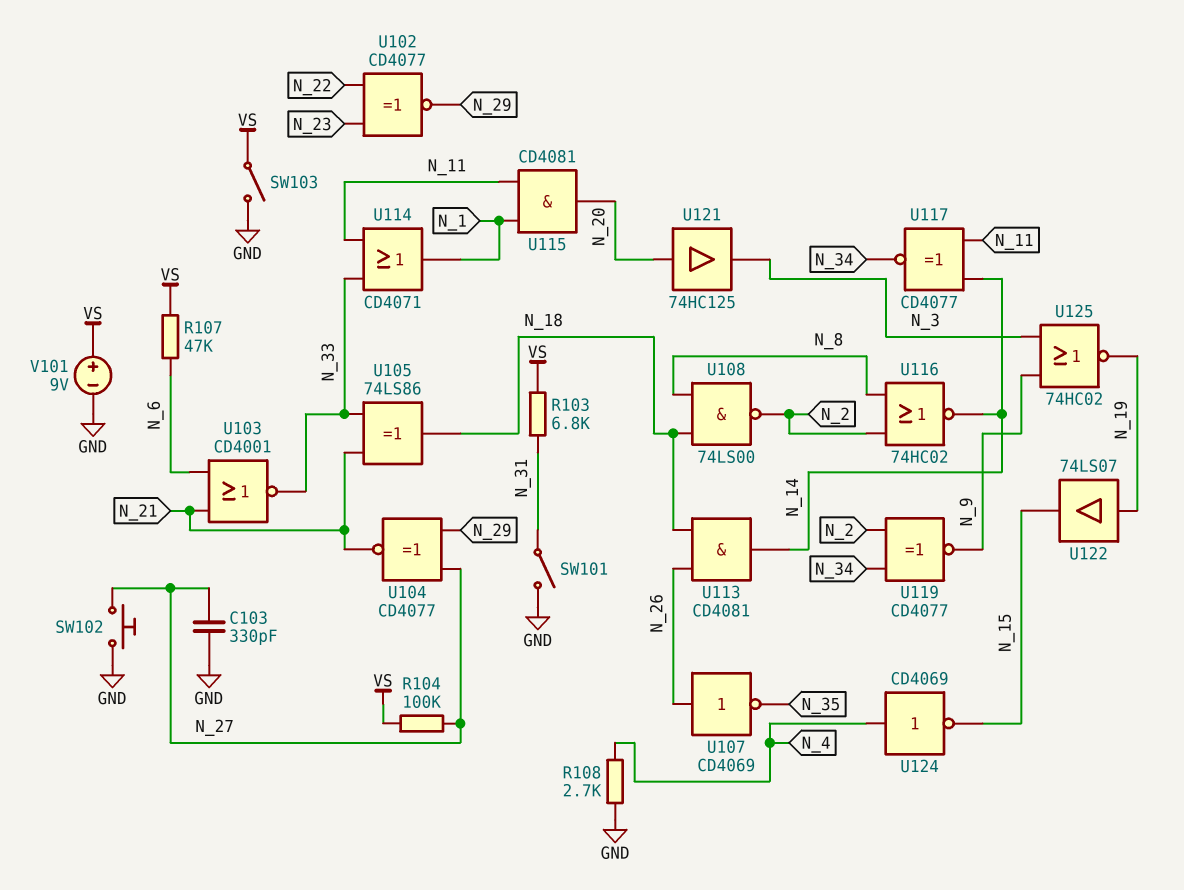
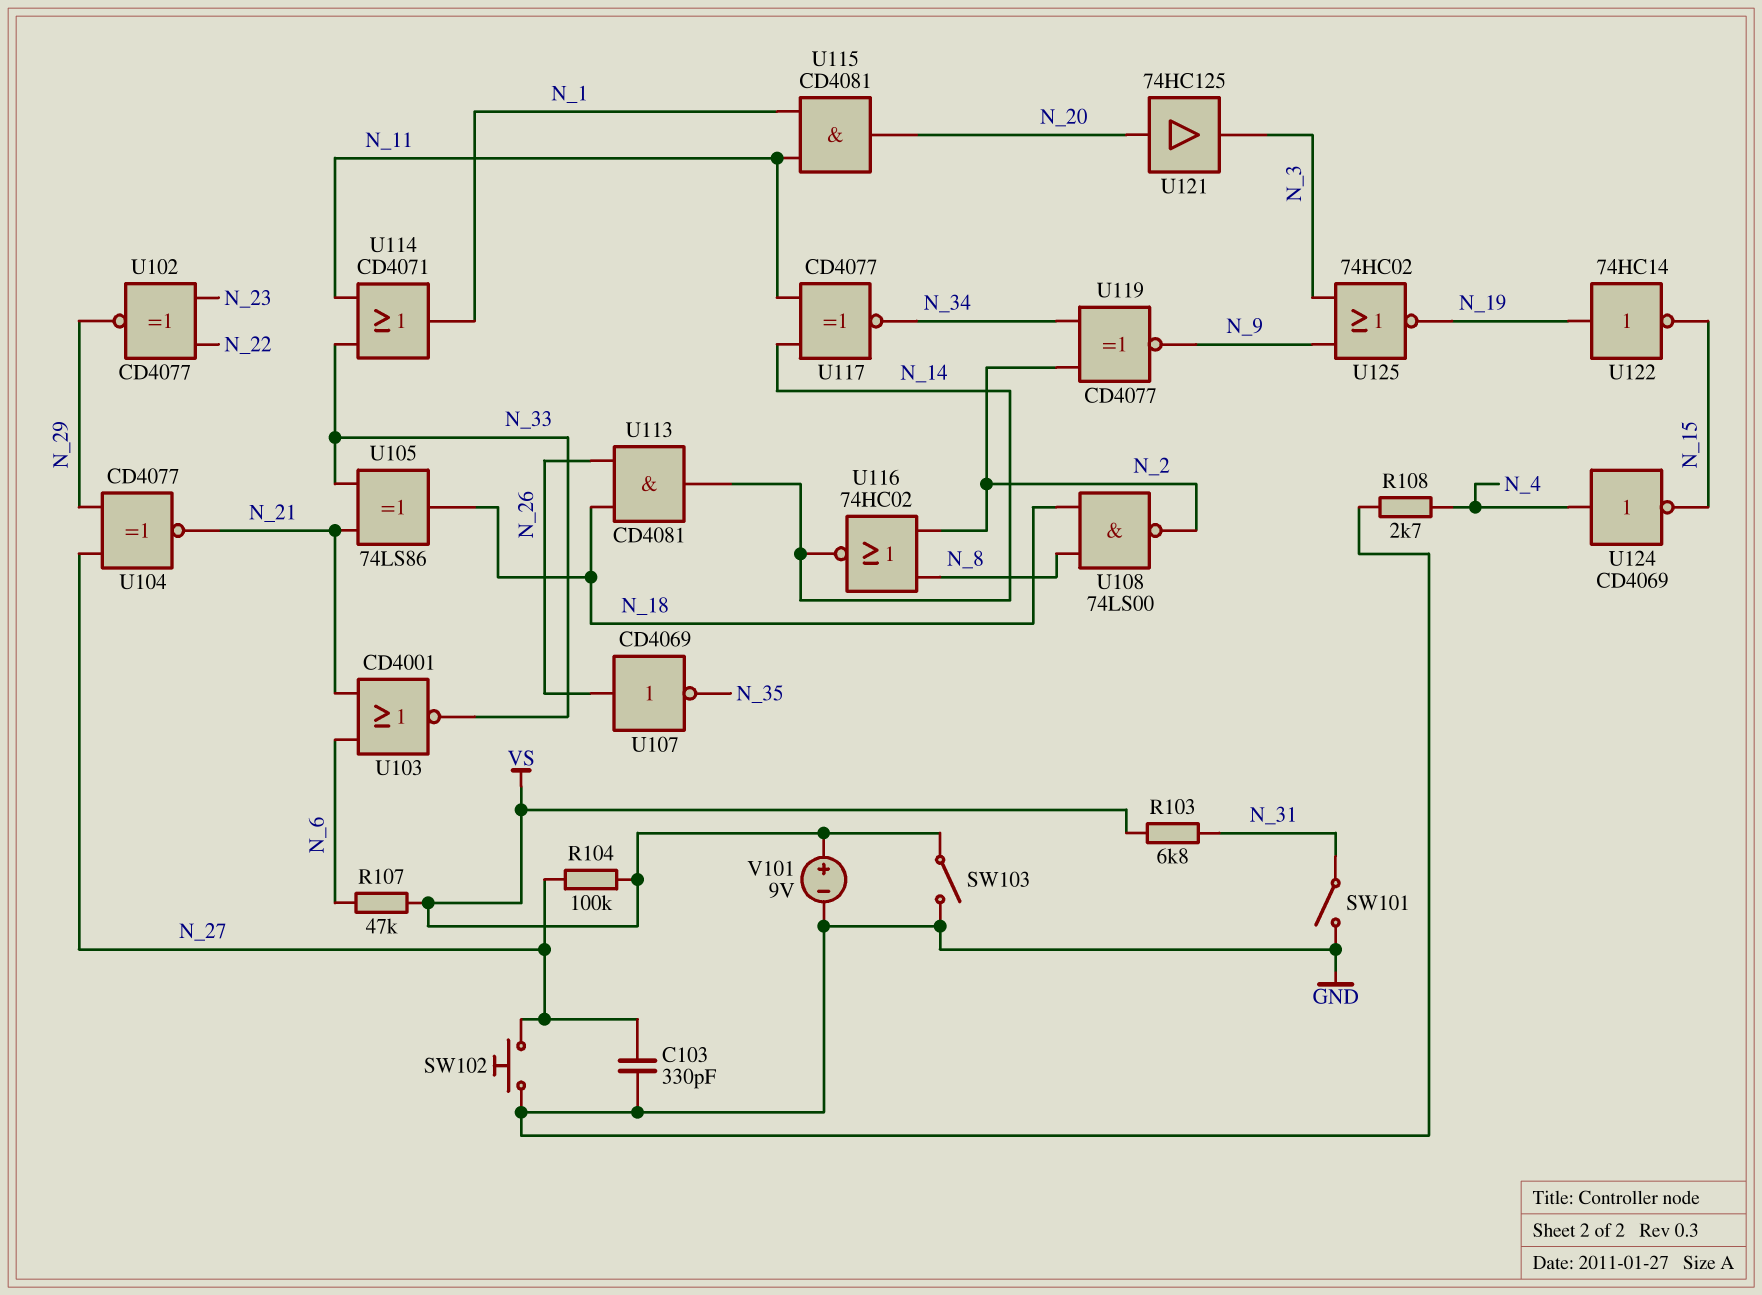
U122: buffer 74LS07 (in N_19, out N_15) -> NOT 74HC14 (in N_19, out N_15)

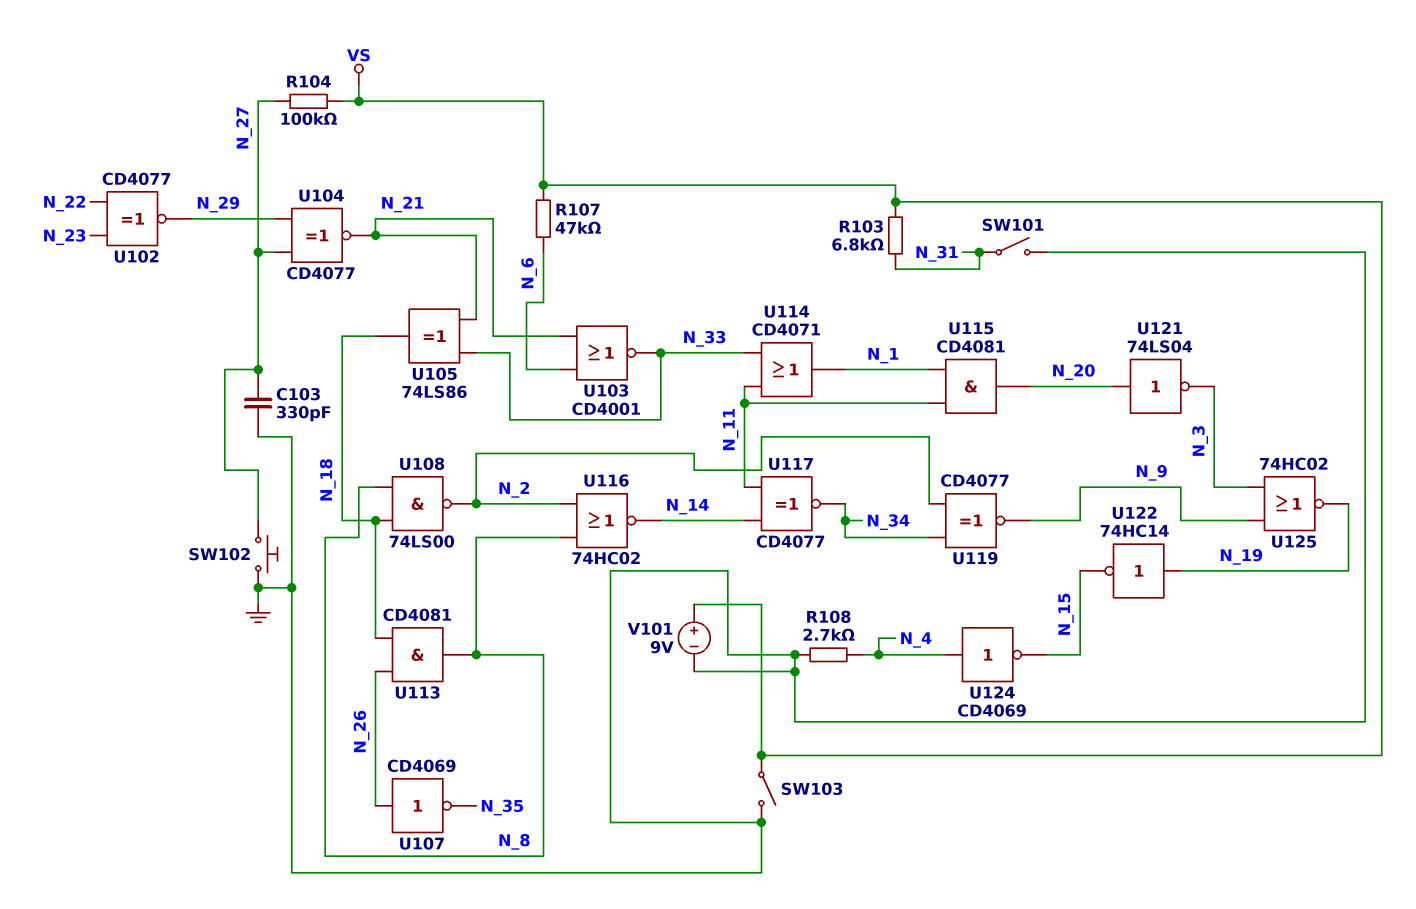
U113: AND CD4081 (in N_18, in N_26, out N_14) -> AND CD4081 (in N_18, in N_26, out N_8)
U121: buffer 74HC125 (in N_20, out N_3) -> NOT 74LS04 (in N_20, out N_3)

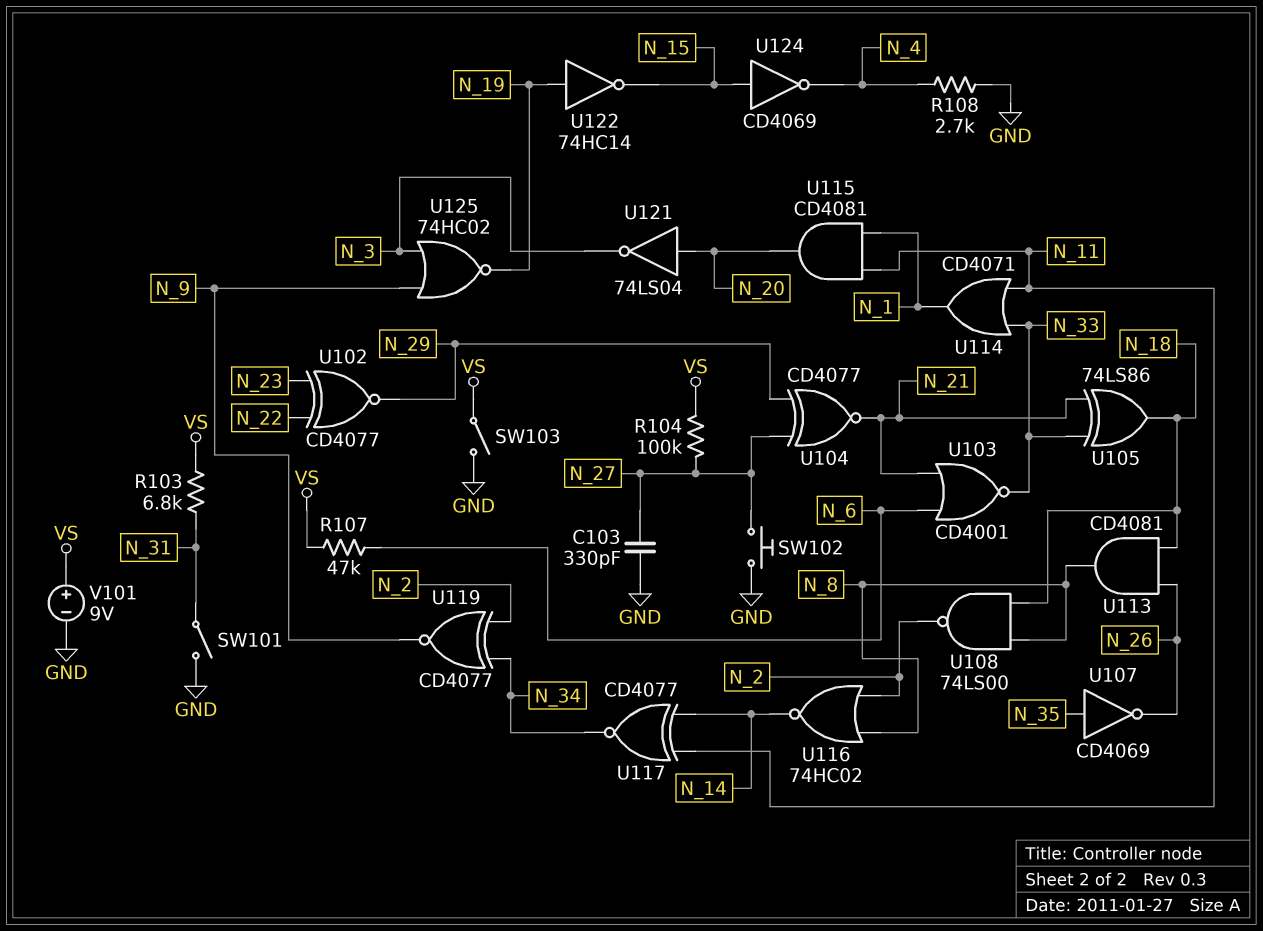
U107: NOT CD4069 (in N_26, out N_35) -> NOT CD4069 (in N_35, out N_26)
U124: NOT CD4069 (in N_4, out N_15) -> NOT CD4069 (in N_15, out N_4)

